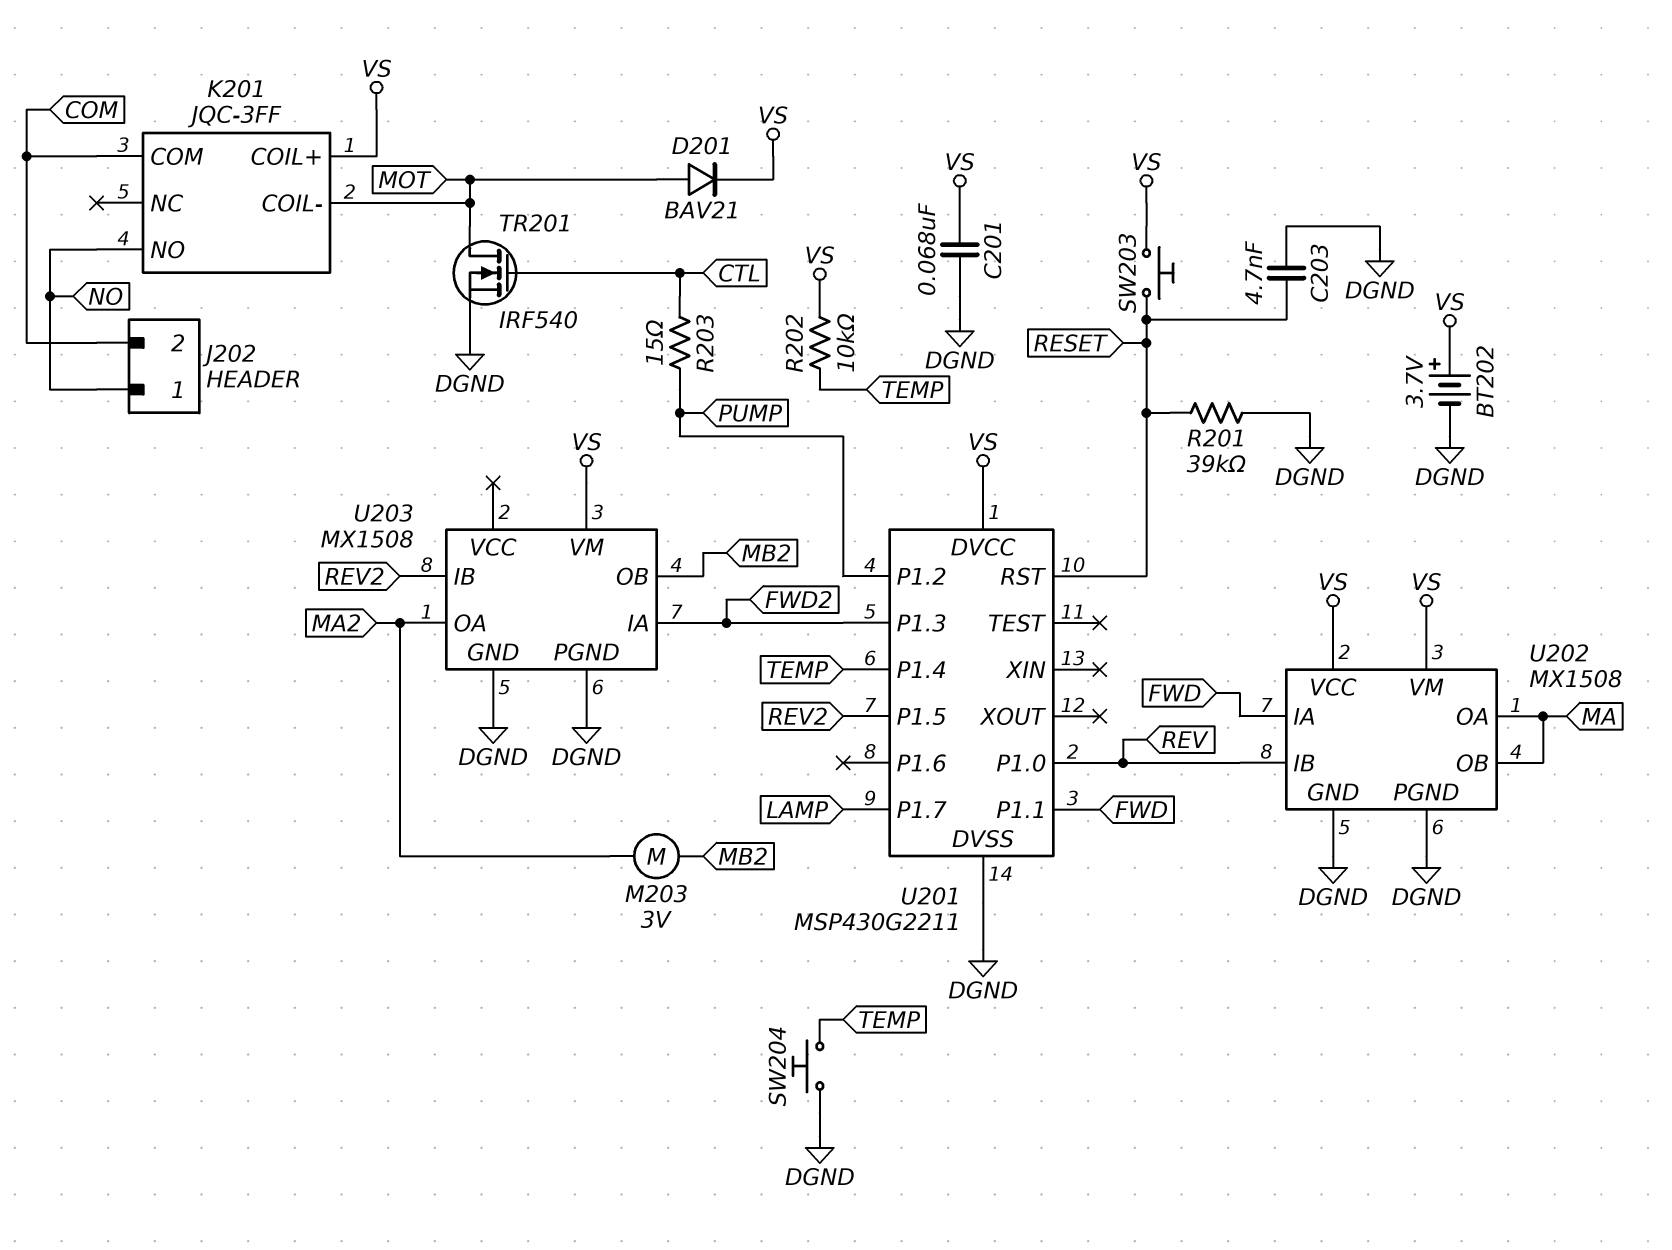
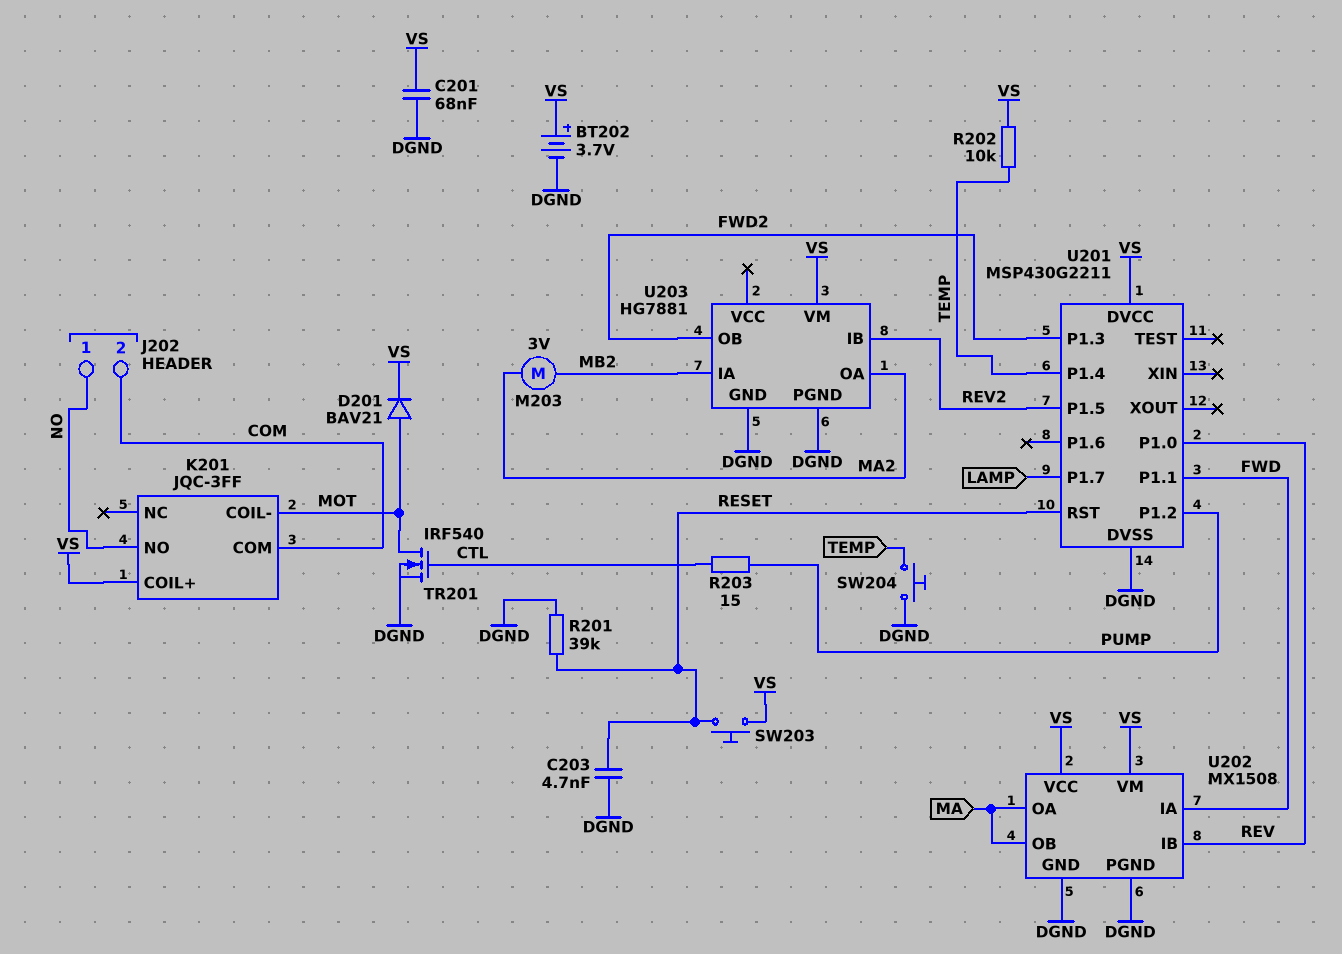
U203: MX1508 -> HG7881
U203 pin IA: FWD2 -> MB2
U203 pin OB: MB2 -> FWD2

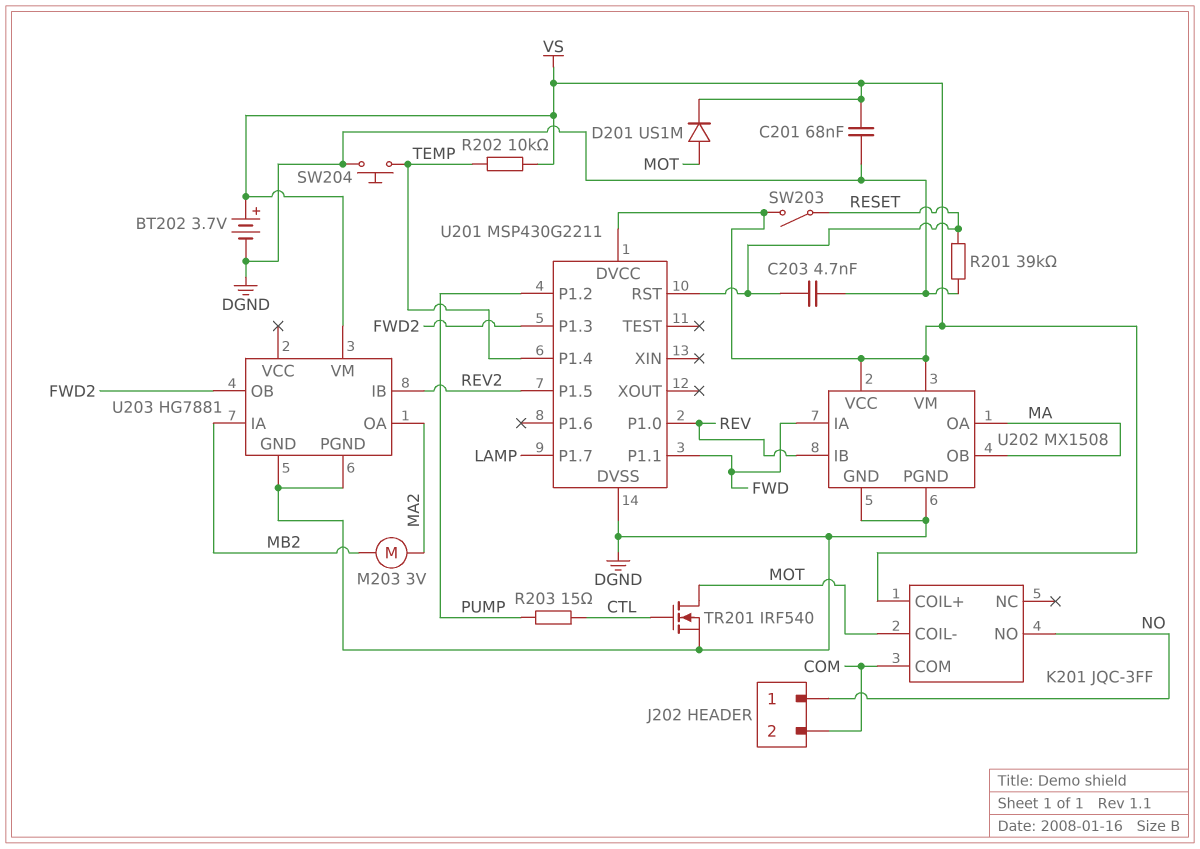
D201: diode BAV21 (A MOT, K VS) -> diode US1M (A MOT, K VS)
SW203: button (RESET, VS) -> switch (RESET, VS)

